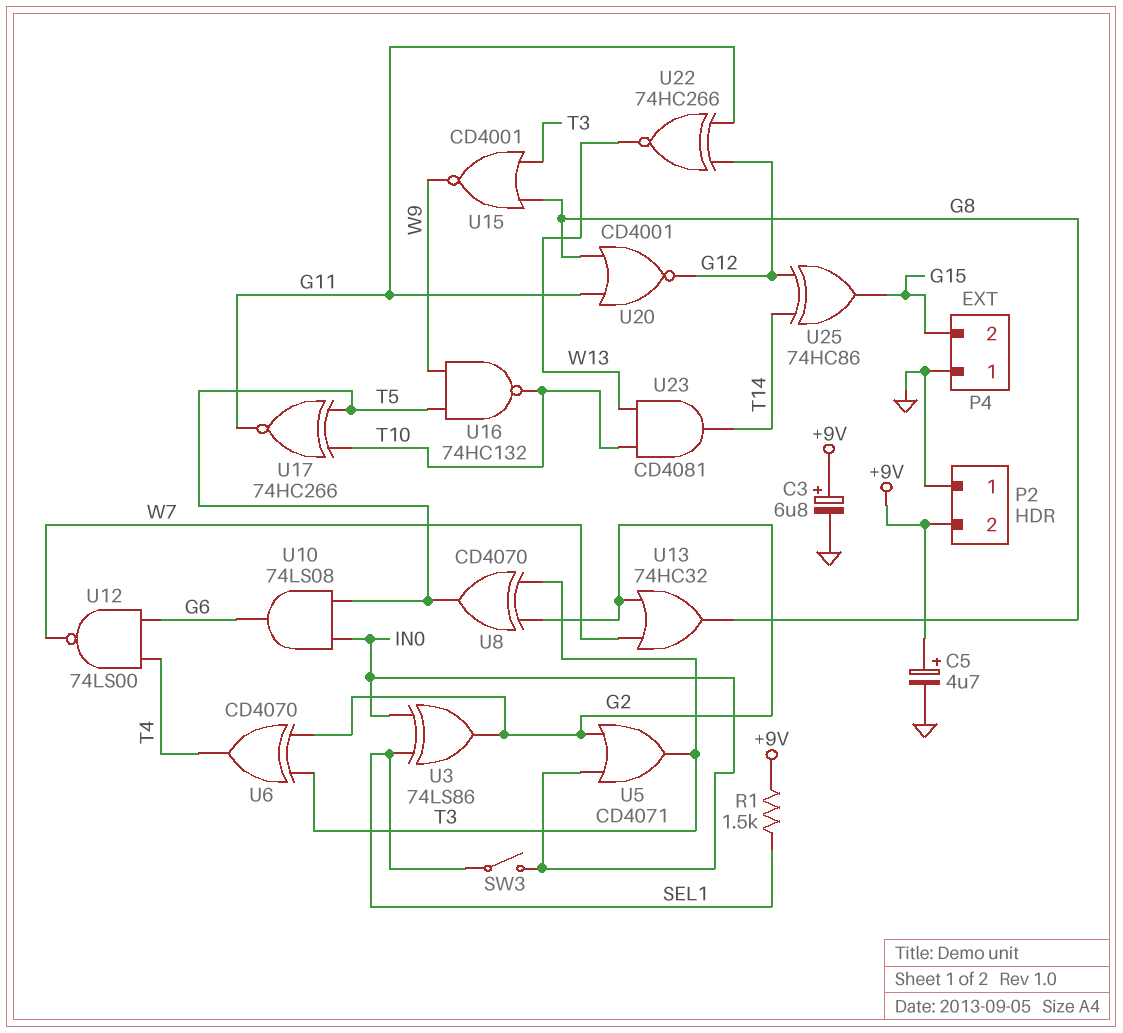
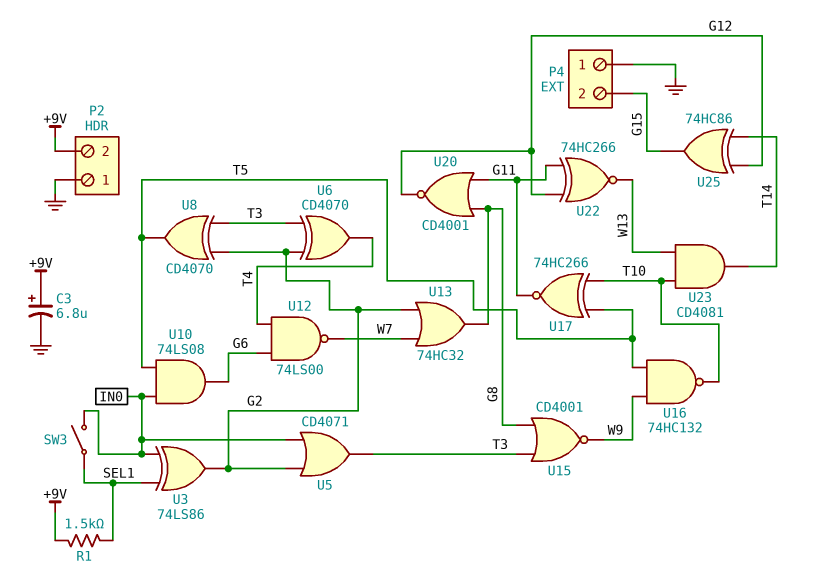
C5: 4.7uF (plus +9V, minus GND) -> none

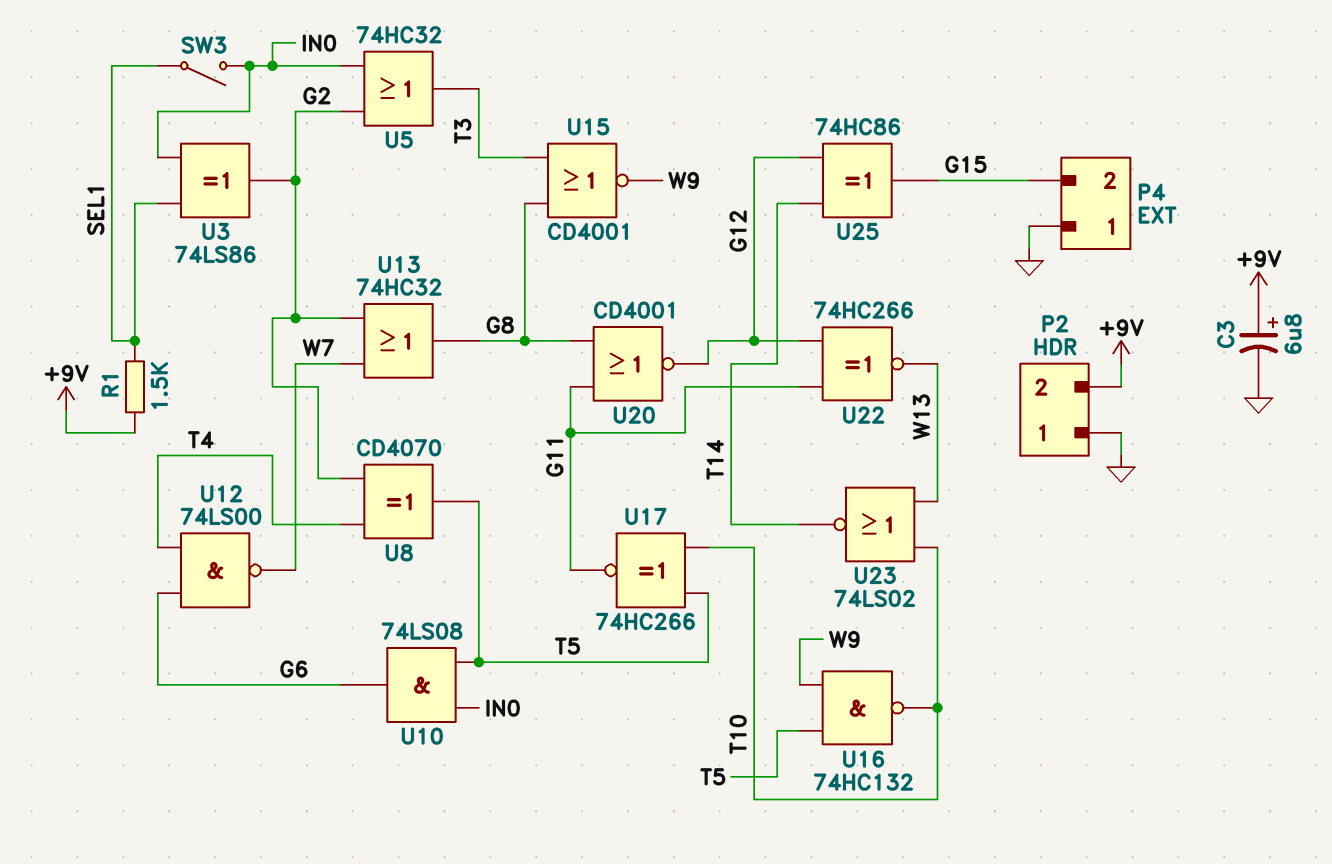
U5: OR CD4071 (in G2, in IN0, out T3) -> OR 74HC32 (in G2, in IN0, out T3)
U6: XOR CD4070 (in G2, in T3, out T4) -> none
U8: XOR CD4070 (in G2, in T3, out T5) -> XOR CD4070 (in G2, in T4, out T5)
U23: AND CD4081 (in T10, in W13, out T14) -> NOR 74LS02 (in T10, in W13, out T14)

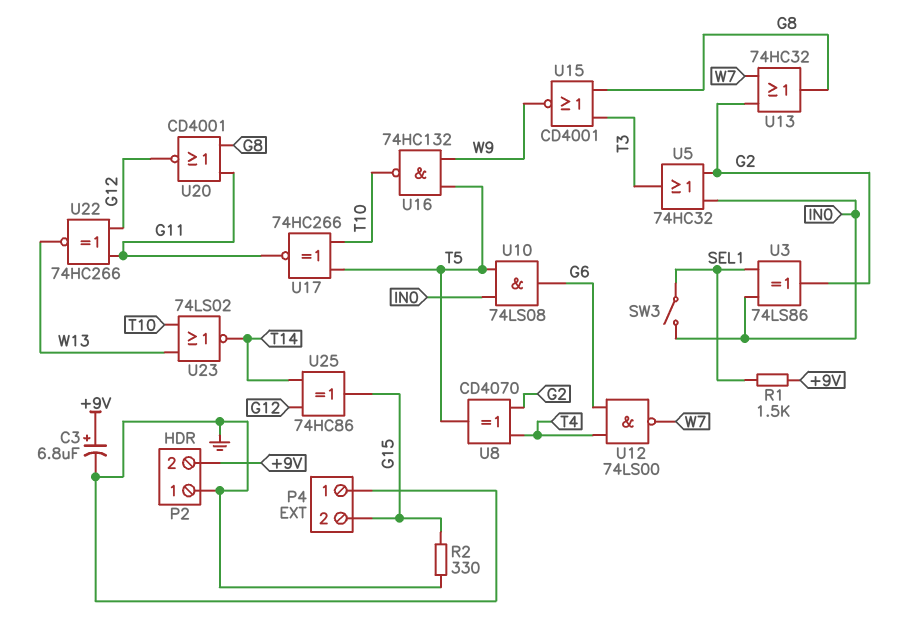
R2: none -> 330 (G15, GND)

